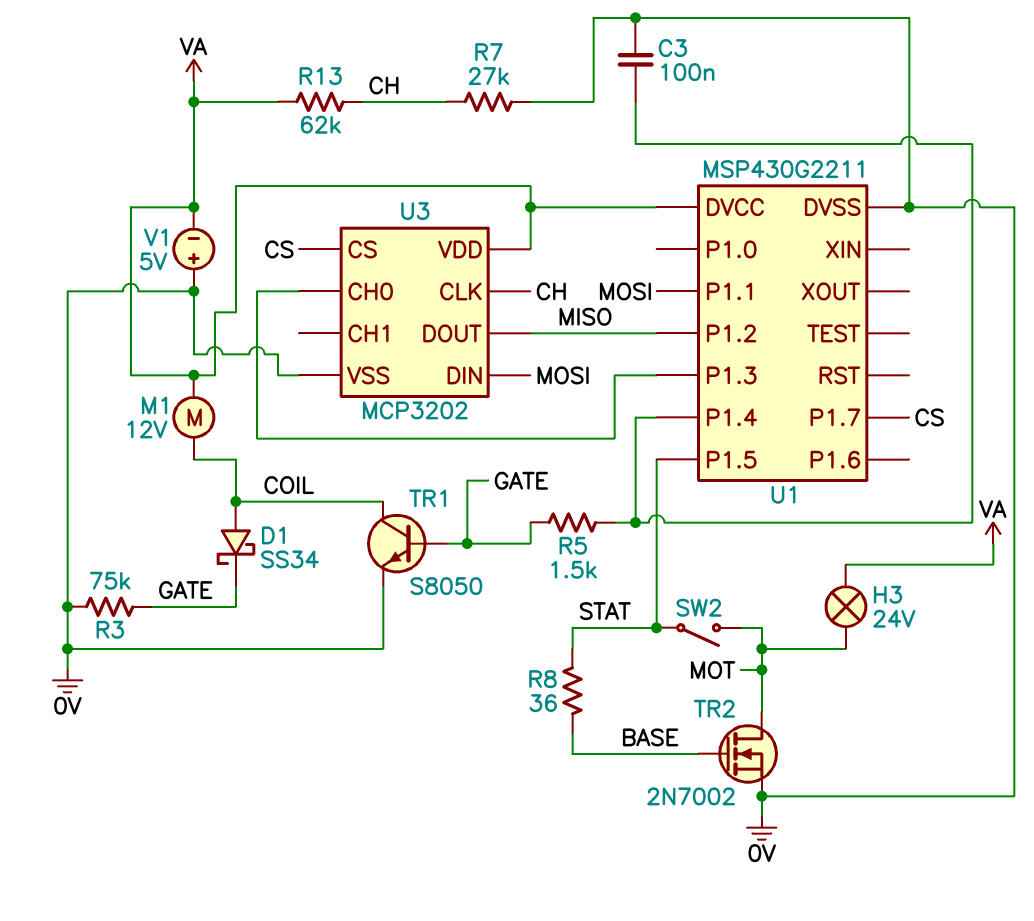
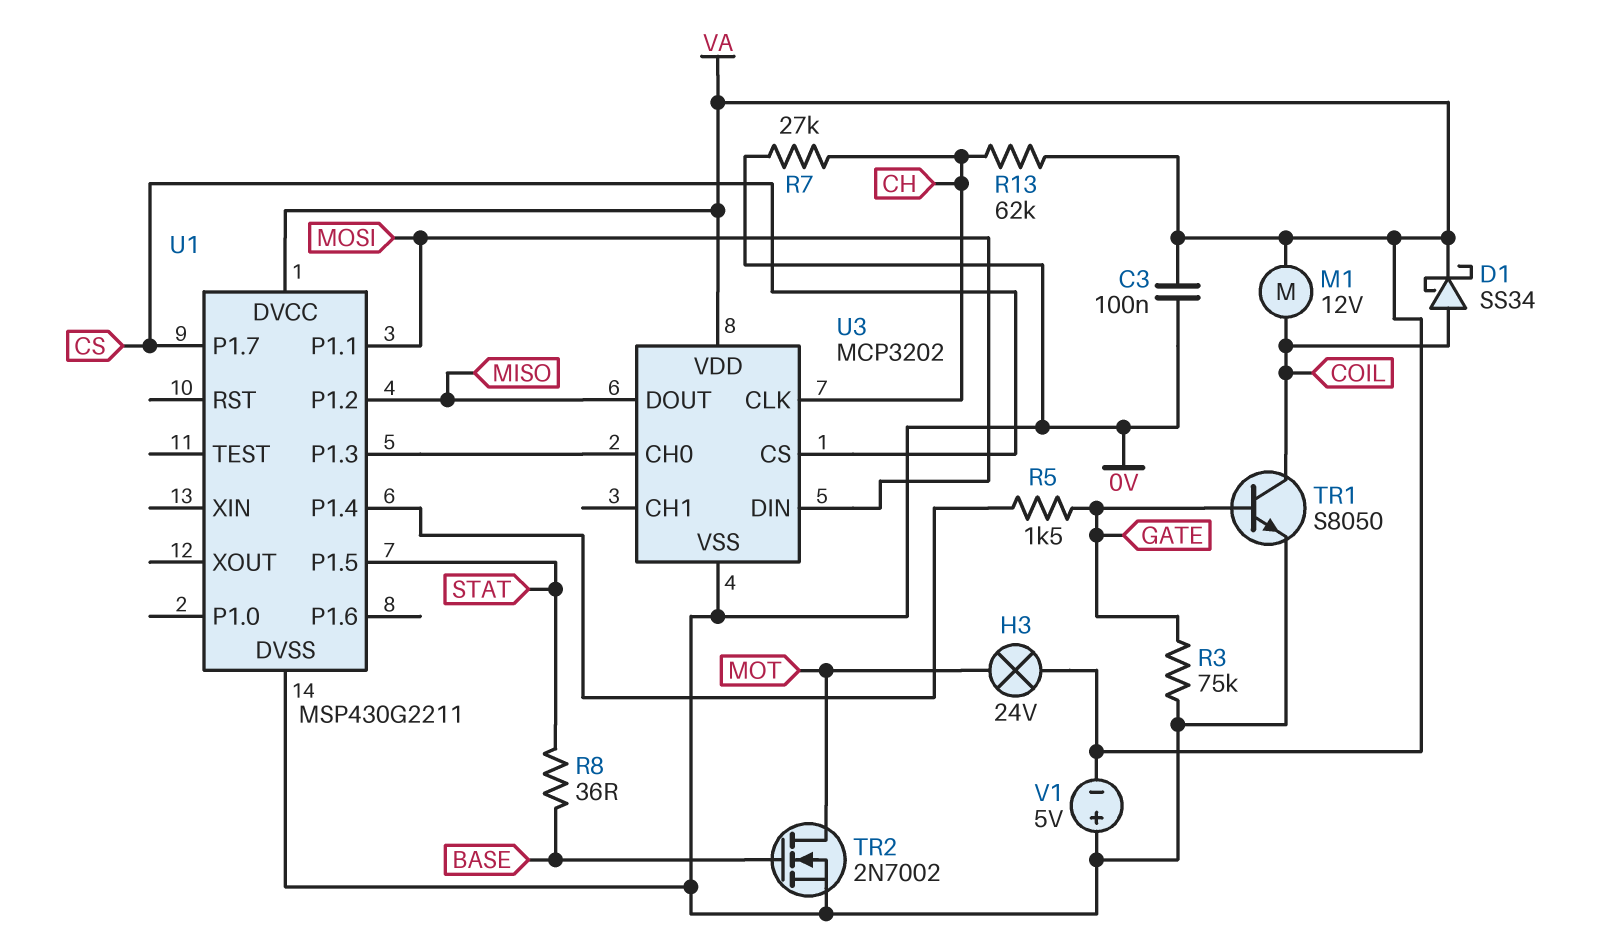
C3: 100nF (0V, U1/P1.4) -> 100nF (0V, VA)
D1: schottky SS34 (A COIL, K GATE) -> schottky SS34 (A COIL, K VA)
SW2: switch (MOT, STAT) -> none

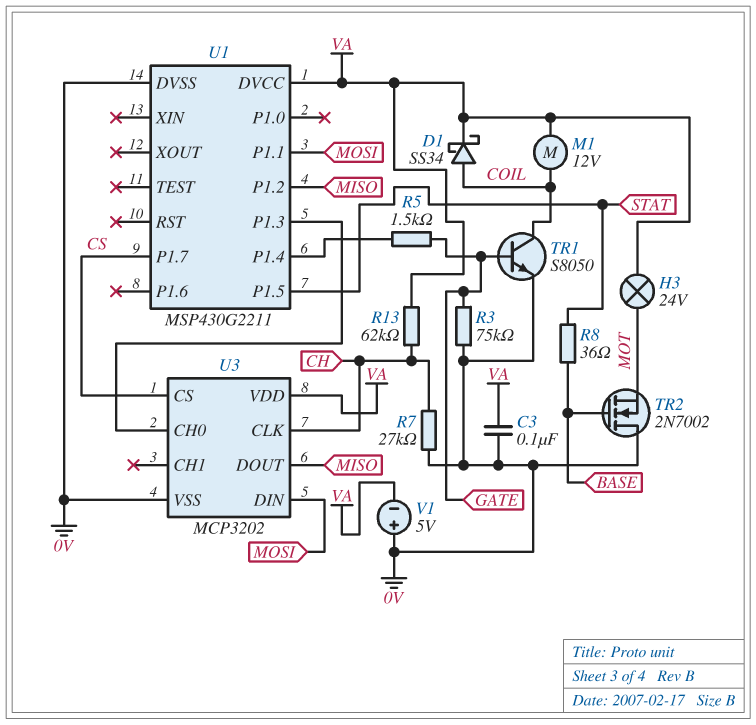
TR2: NMOS 2N7002 (G BASE, D MOT, S 0V) -> NMOS 2N7002 (G BASE, D 0V, S MOT)

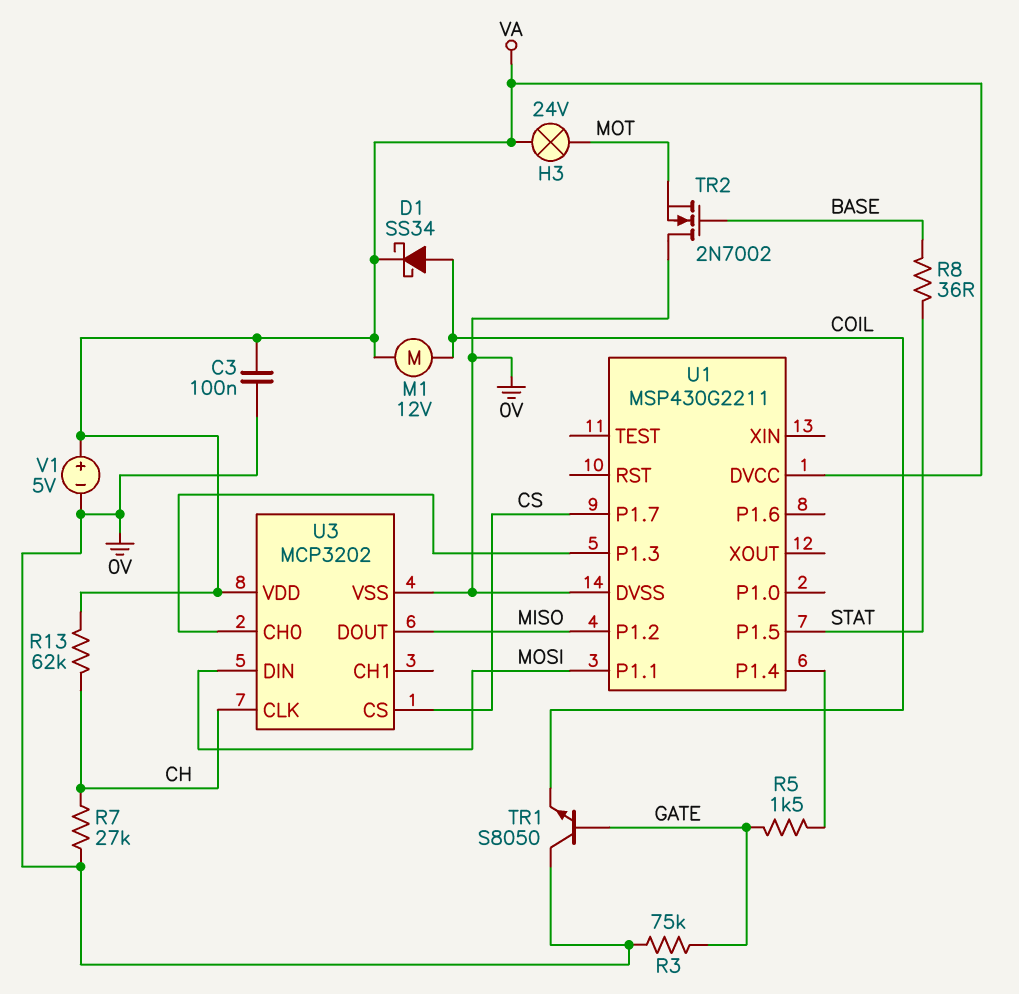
TR1: NPN S8050 (B GATE, C COIL, E 0V) -> NPN S8050 (B GATE, C 0V, E COIL)
V1: 5V (plus 0V, minus VA) -> 5V (plus VA, minus 0V)

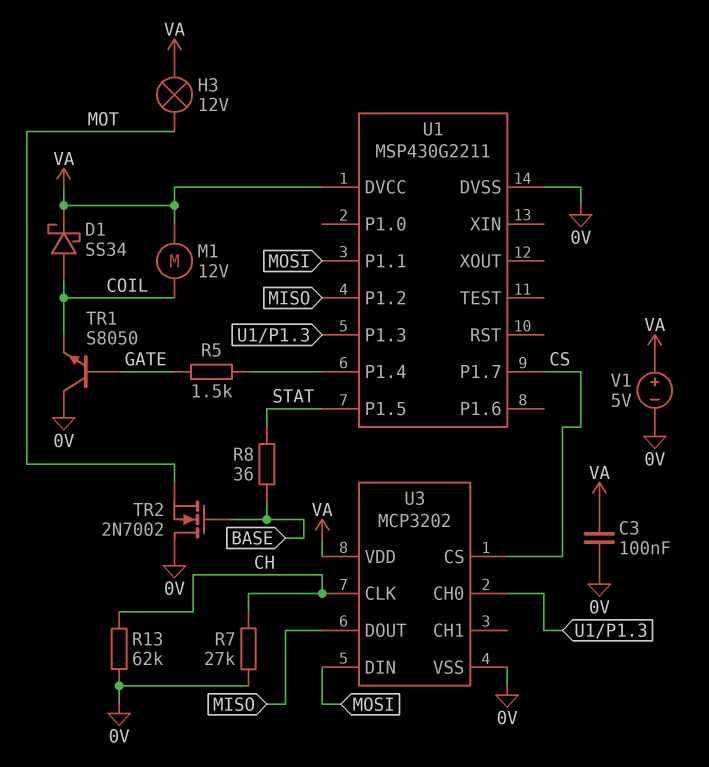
H3: lamp 24V (MOT, VA) -> lamp 12V (MOT, VA)
R3: 75k (0V, GATE) -> none
R13: 62k (CH, VA) -> 62k (0V, CH)

